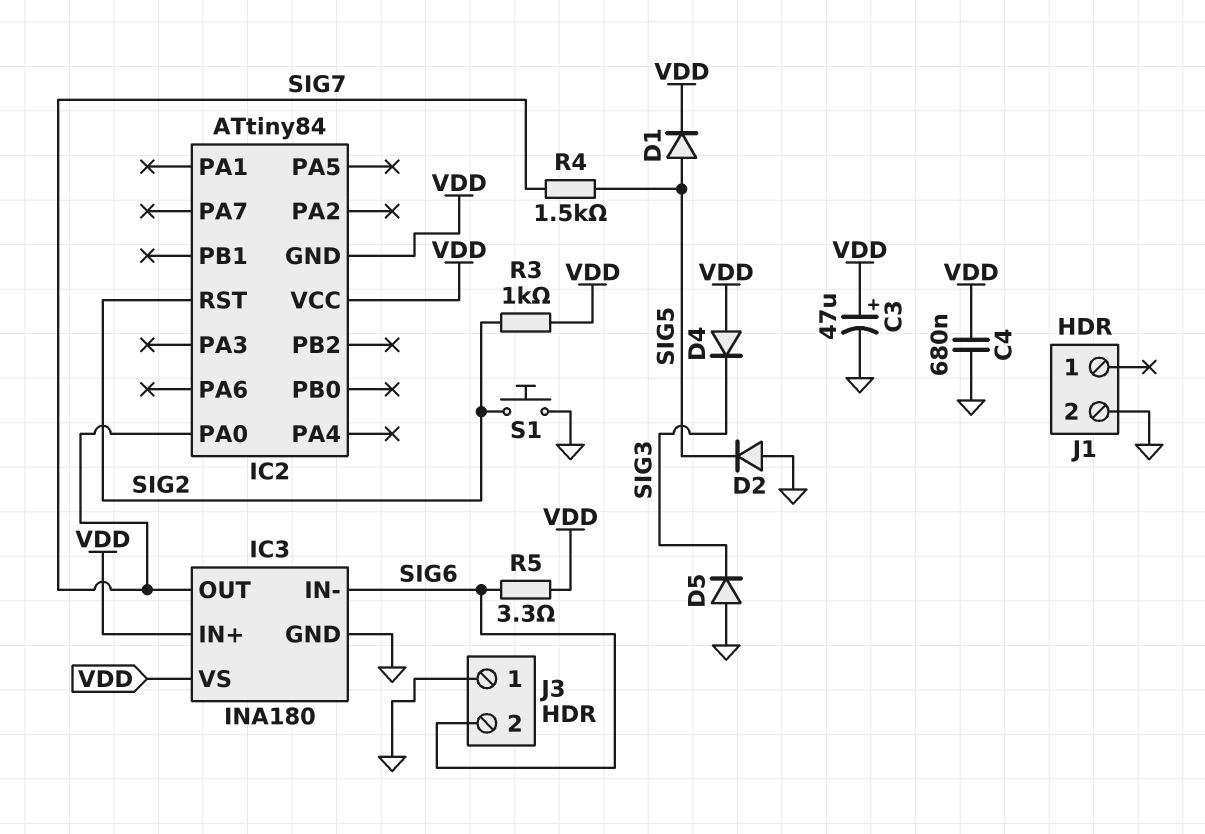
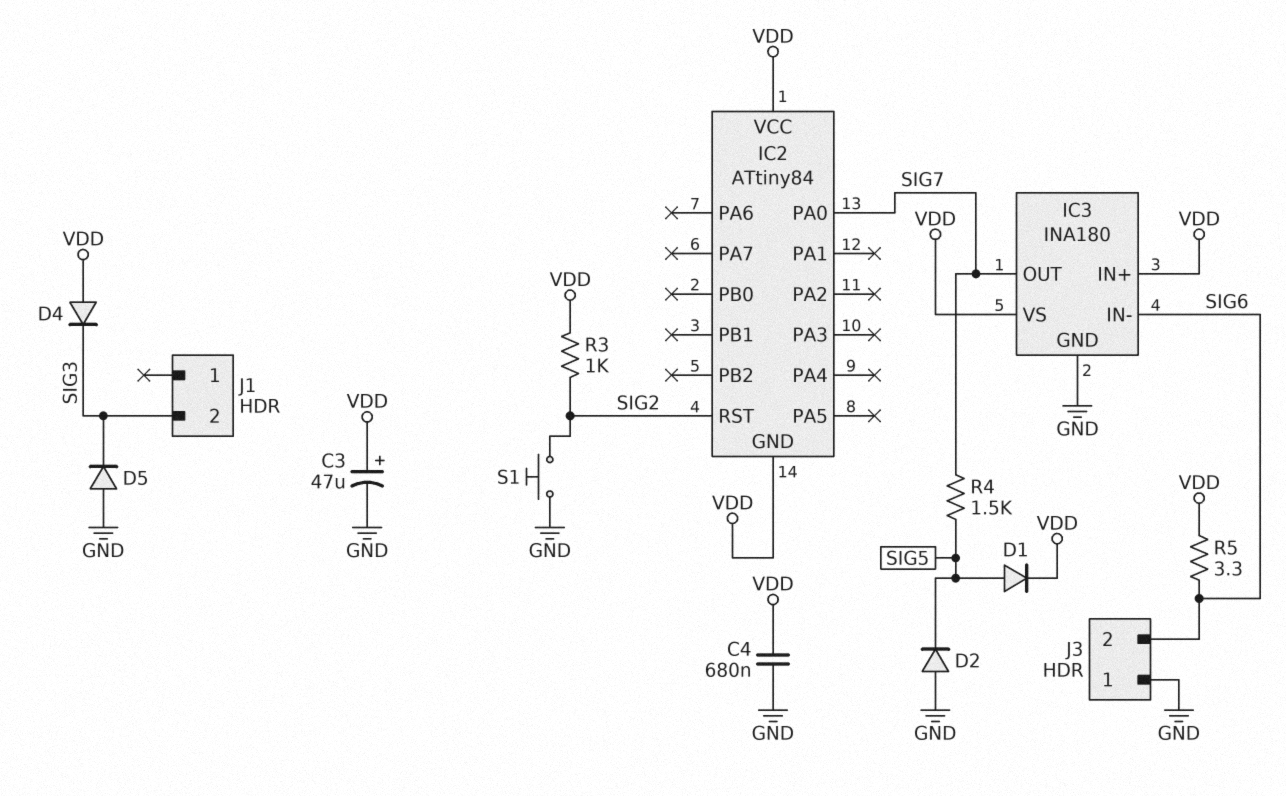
J1 pin 2: GND -> SIG3

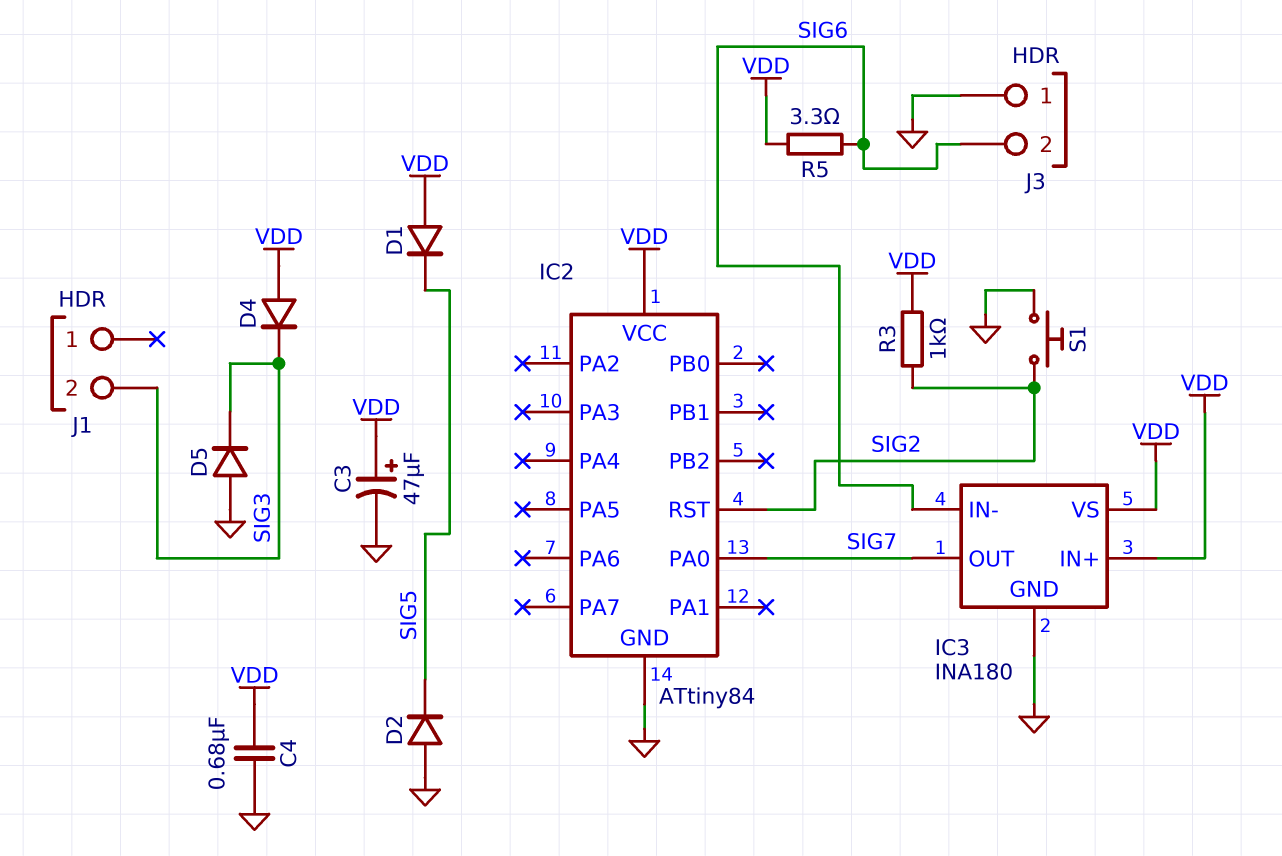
D1: diode (A SIG5, K VDD) -> diode (A VDD, K SIG5)
IC2 pin GND: VDD -> GND
R4: 1.5k (SIG5, SIG7) -> none

